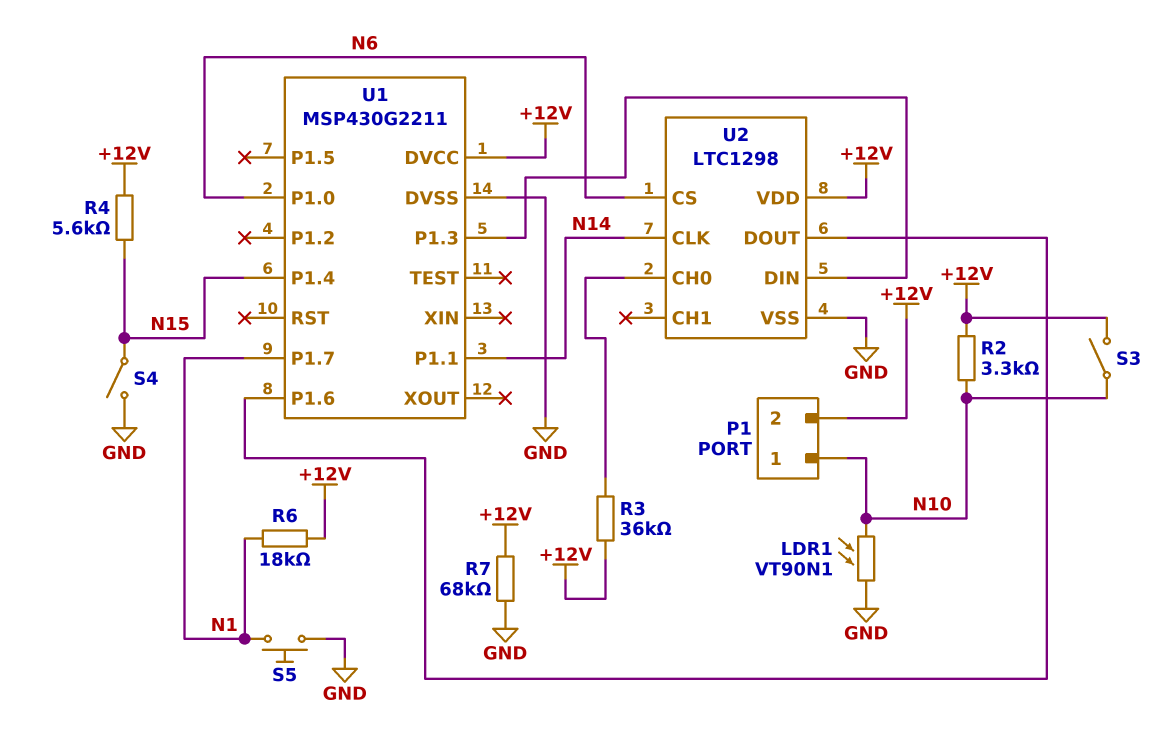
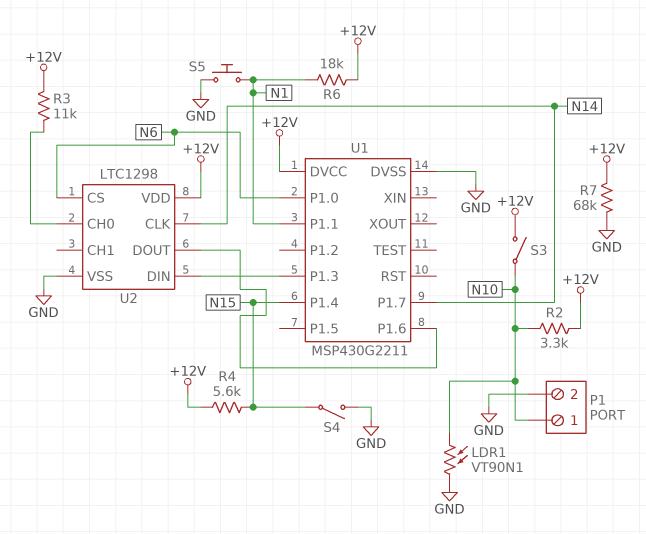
P1 pin 2: +12V -> GND
R3: 36k (+12V, U2/CH0) -> 11k (+12V, U2/CH0)
U1 pin P1.1: N14 -> N1
U1 pin P1.7: N1 -> N14

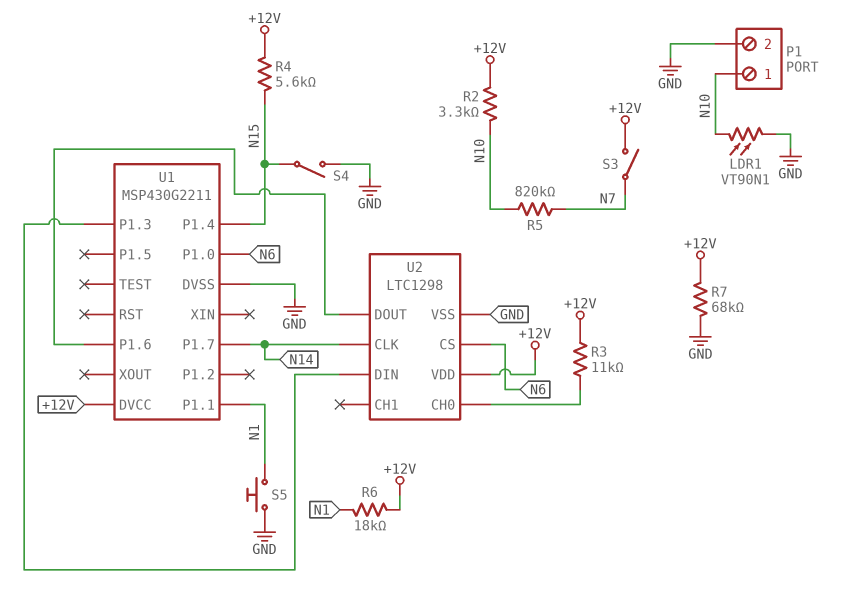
R5: none -> 820k (N7, N10)
S3: switch (+12V, N10) -> switch (+12V, N7)

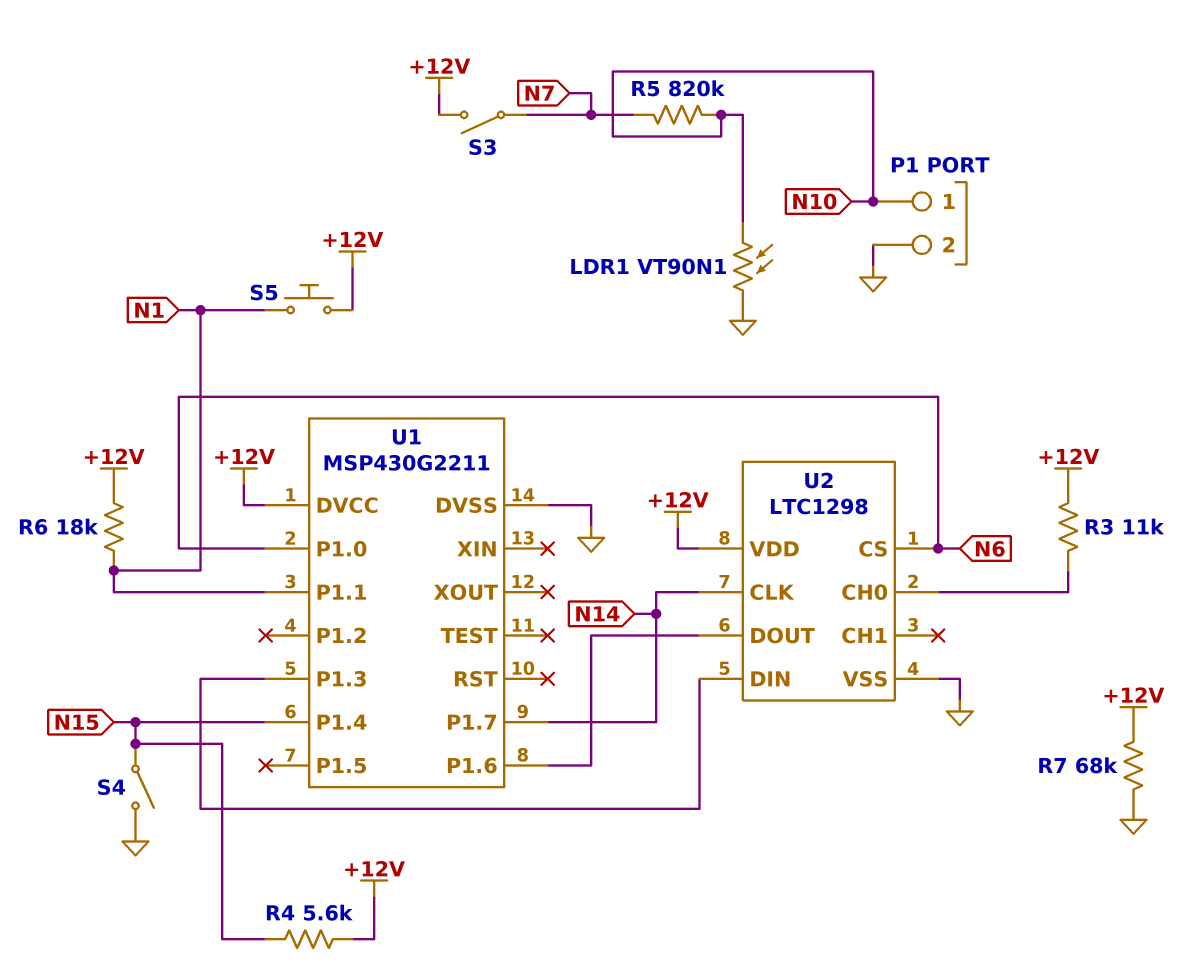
R2: 3.3k (+12V, N10) -> none
S5: button (GND, N1) -> button (+12V, N1)

